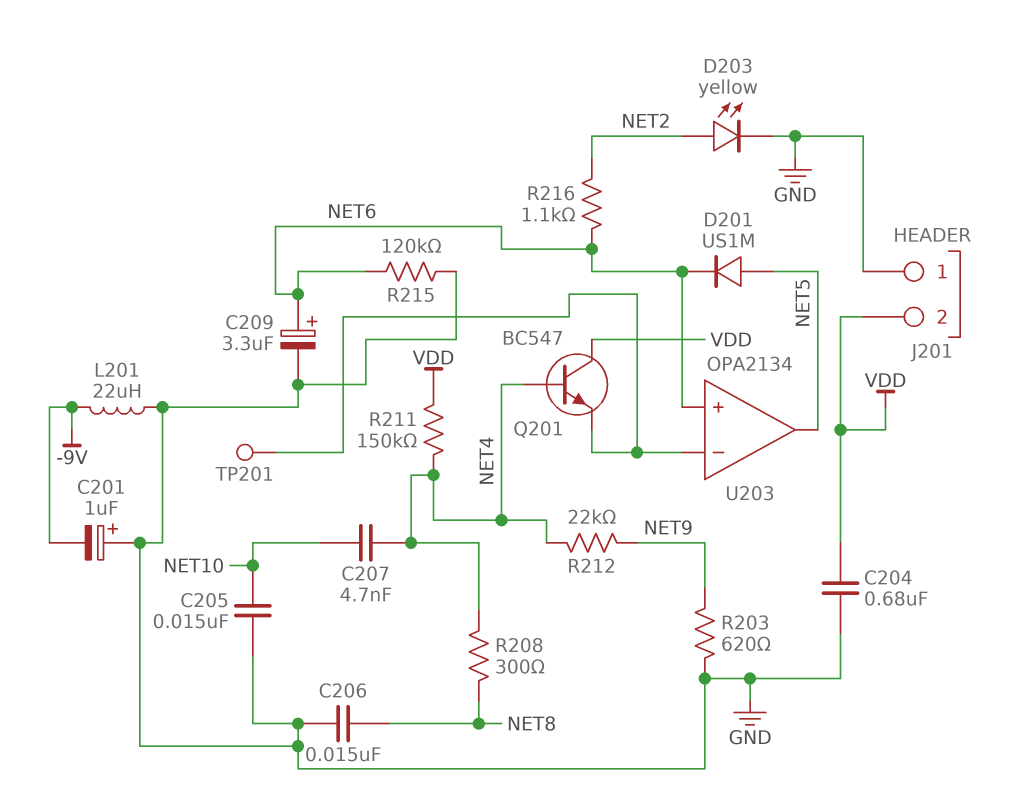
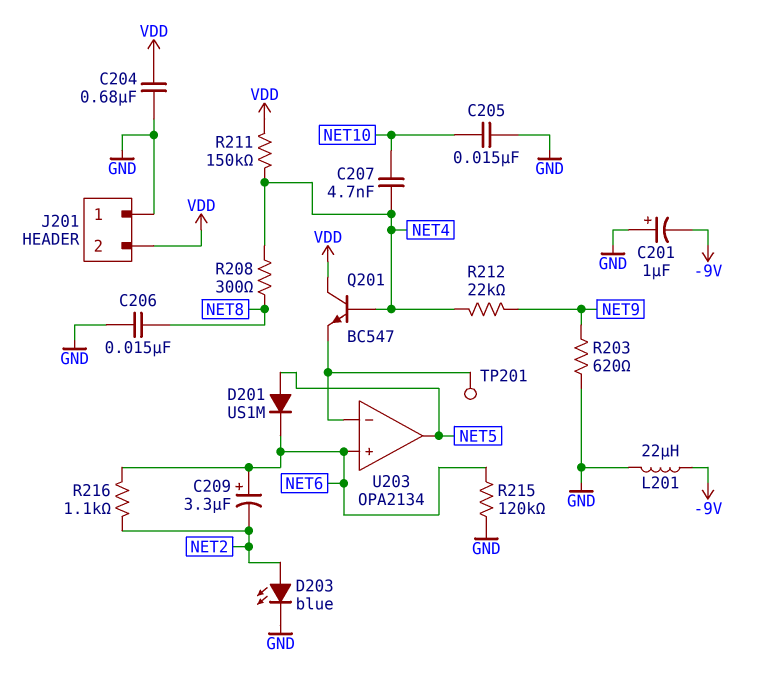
C209: 3.3uF (plus NET6, minus GND) -> 3.3uF (plus NET6, minus NET2)
D203: LED yellow (A NET2, K GND) -> LED blue (A NET2, K GND)

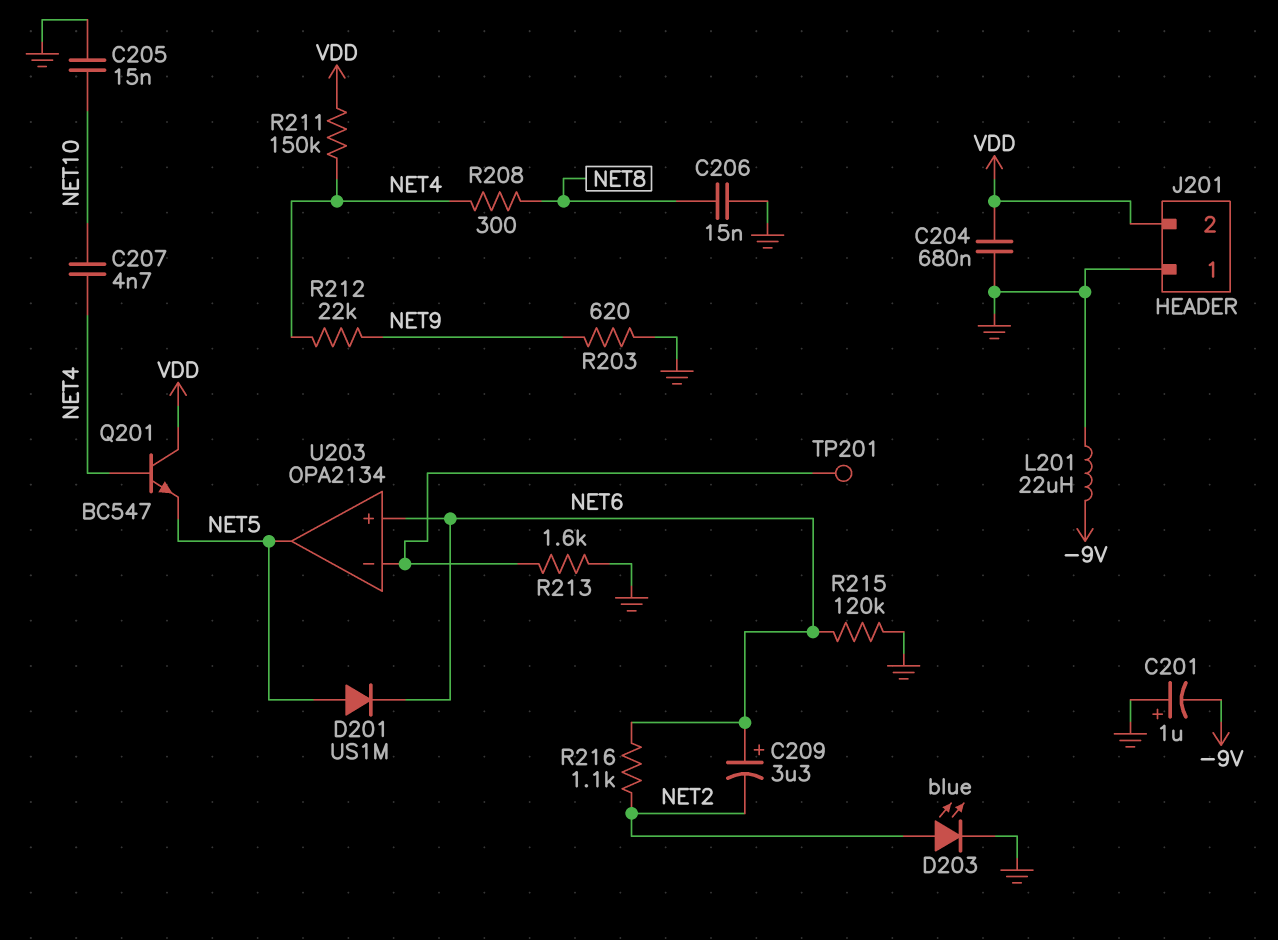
Q201: NPN BC547 (B NET4, C VDD, E U203/in-) -> NPN BC547 (B NET4, C VDD, E NET5)
R213: none -> 1.6k (GND, U203/in-)

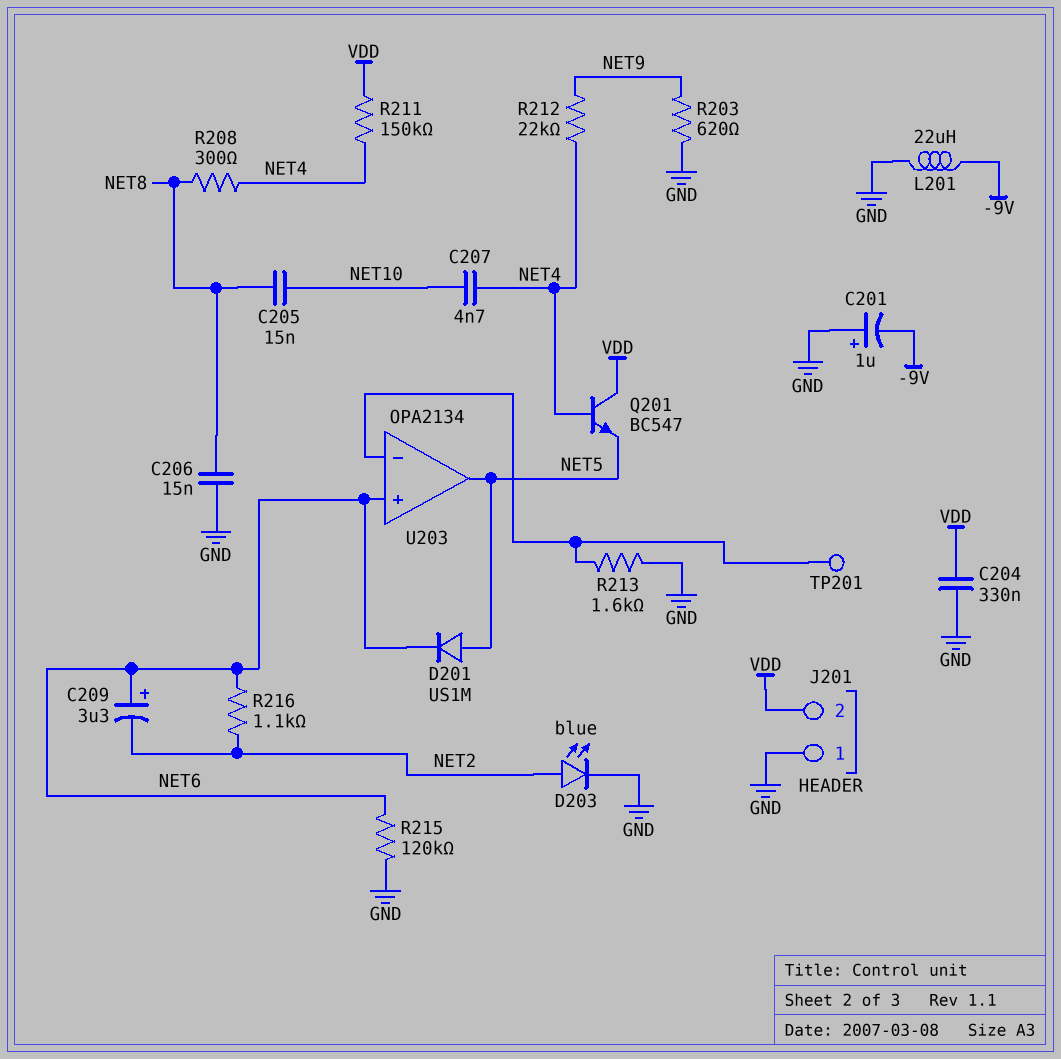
C204: 680nF (GND, VDD) -> 330nF (GND, VDD)
C205: 15nF (GND, NET10) -> 15nF (NET8, NET10)

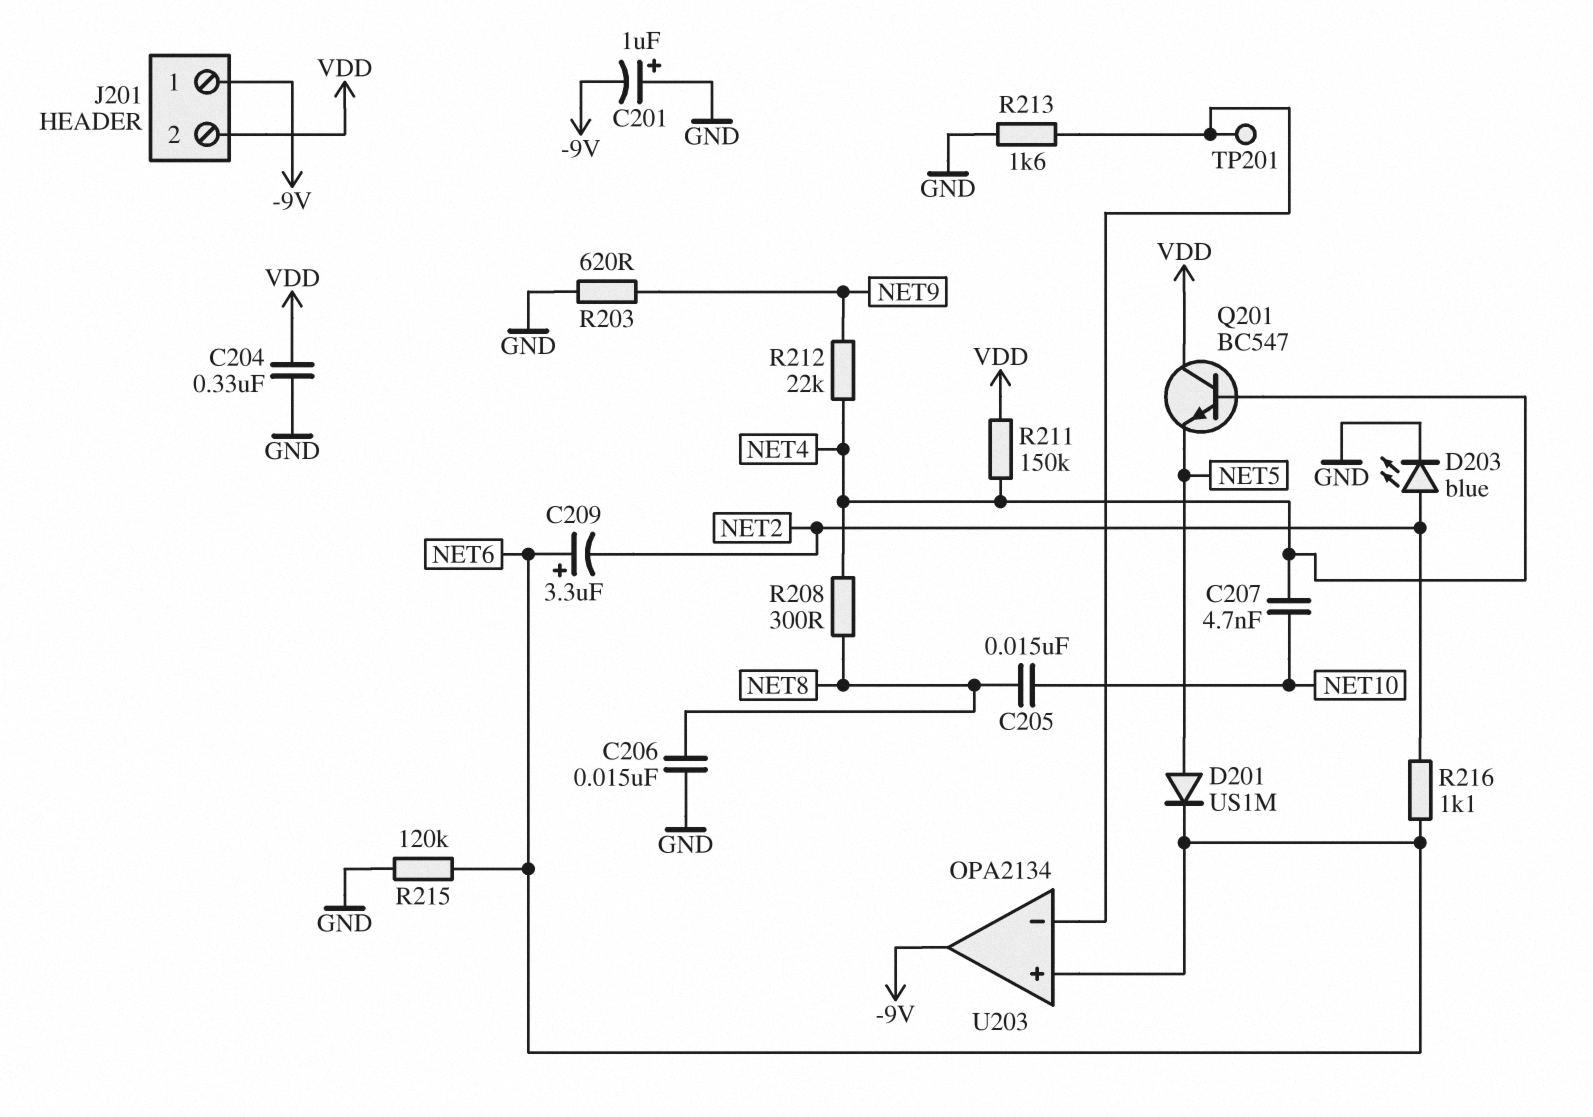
J201 pin 1: GND -> -9V
L201: 22uH (-9V, GND) -> none
U203 pin out: NET5 -> -9V

